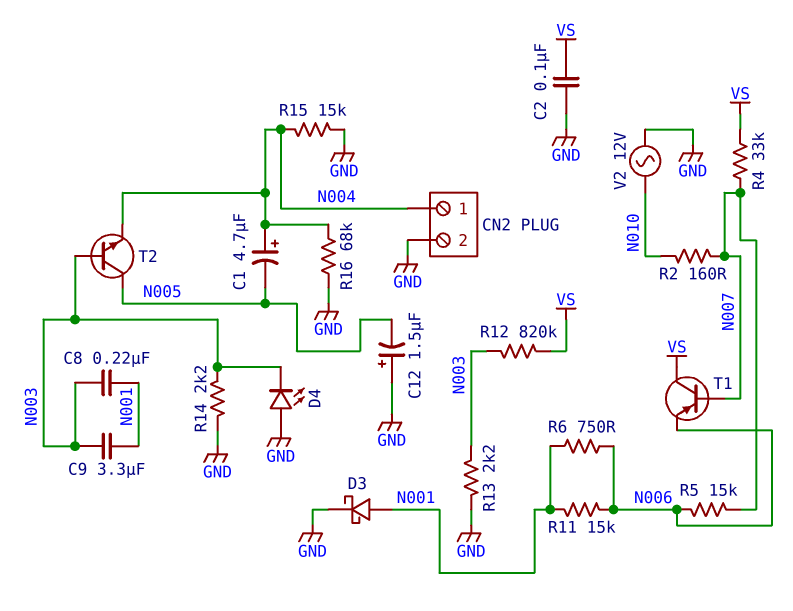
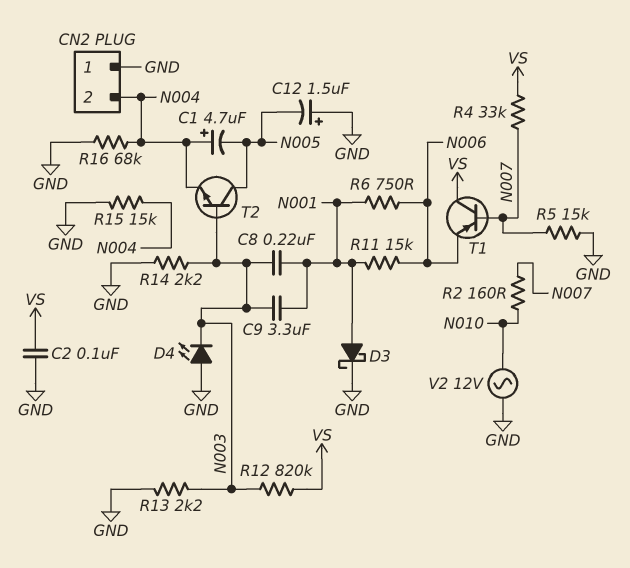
CN2 pin 1: N004 -> GND
CN2 pin 2: GND -> N004
R5: 15k (N006, N007) -> 15k (GND, N007)

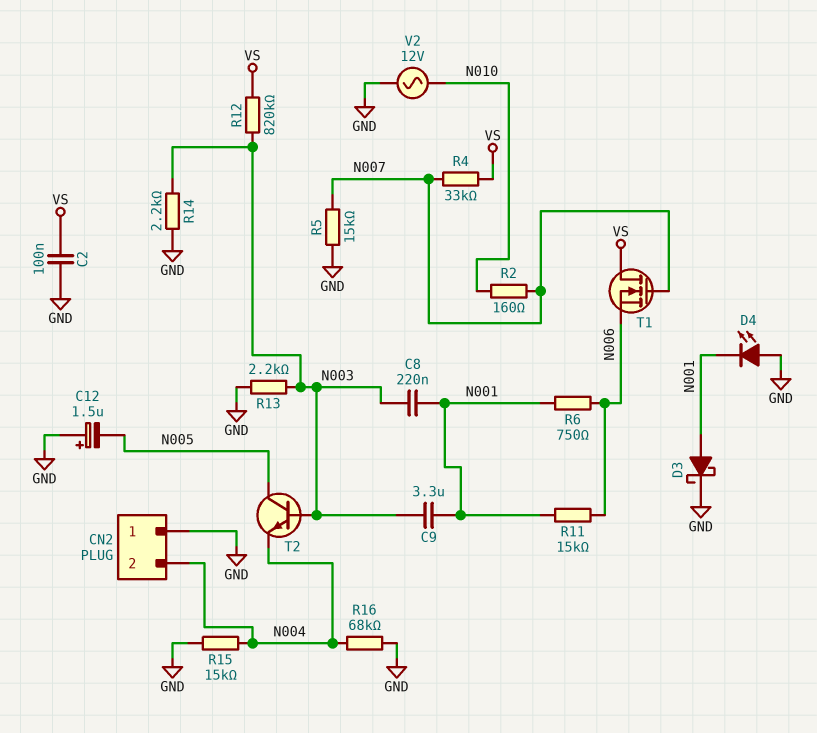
C1: 4.7uF (plus N004, minus N005) -> none
D4: LED (A GND, K N003) -> LED (A GND, K N001)
T1: PNP (B N007, C VS, E N006) -> NMOS (G N007, D VS, S N006)

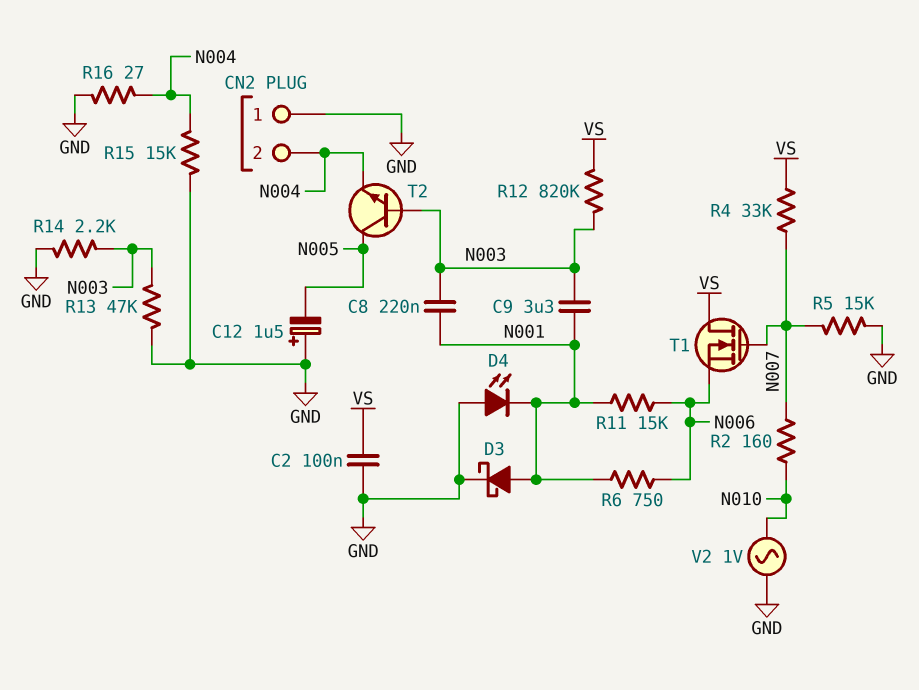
R13: 2.2k (GND, N003) -> 47k (GND, N003)
R16: 68k (GND, N004) -> 27 (GND, N004)
V2: AC 12V (GND, N010) -> AC 1V (GND, N010)

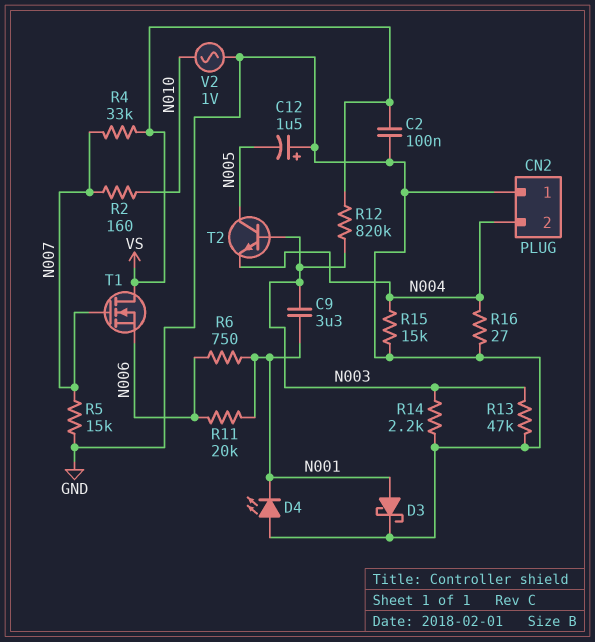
C8: 220nF (N001, N003) -> none
R11: 15k (N001, N006) -> 20k (N001, N006)

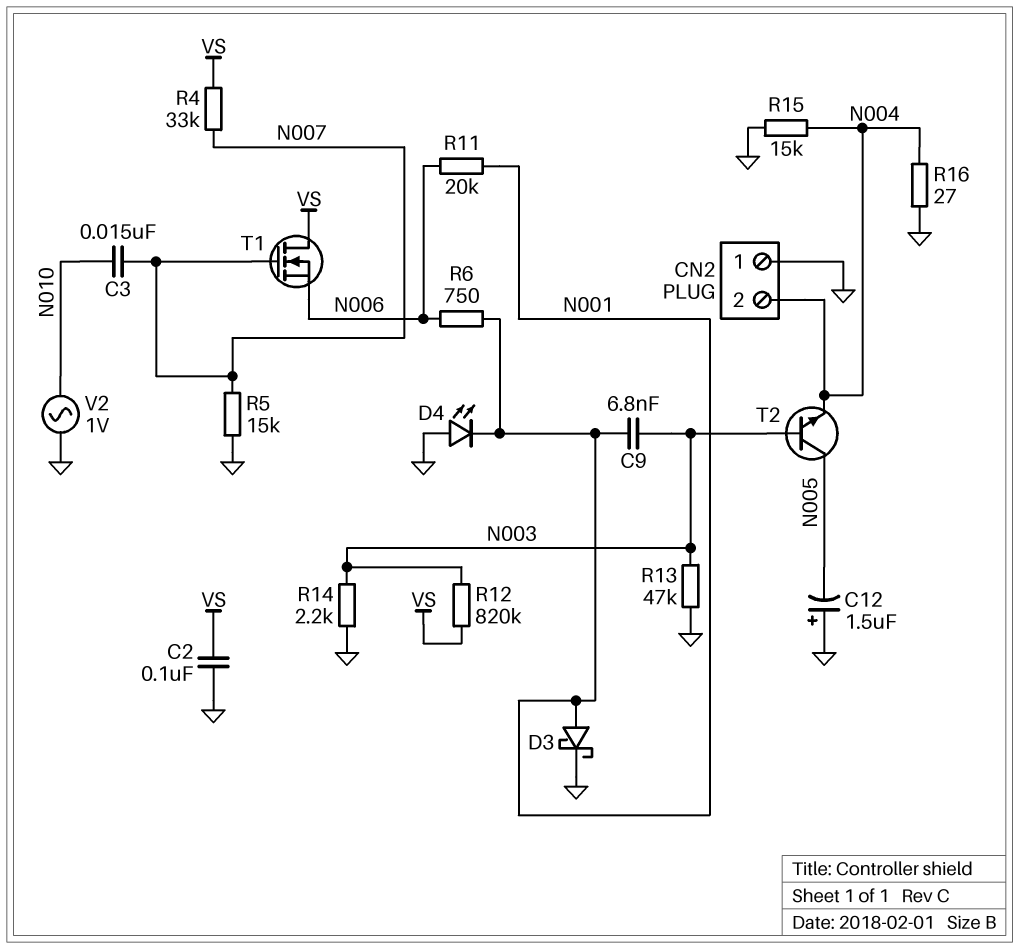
C3: none -> 15nF (N007, N010)
C9: 3.3uF (N001, N003) -> 6.8nF (N001, N003)
R2: 160 (N007, N010) -> none

